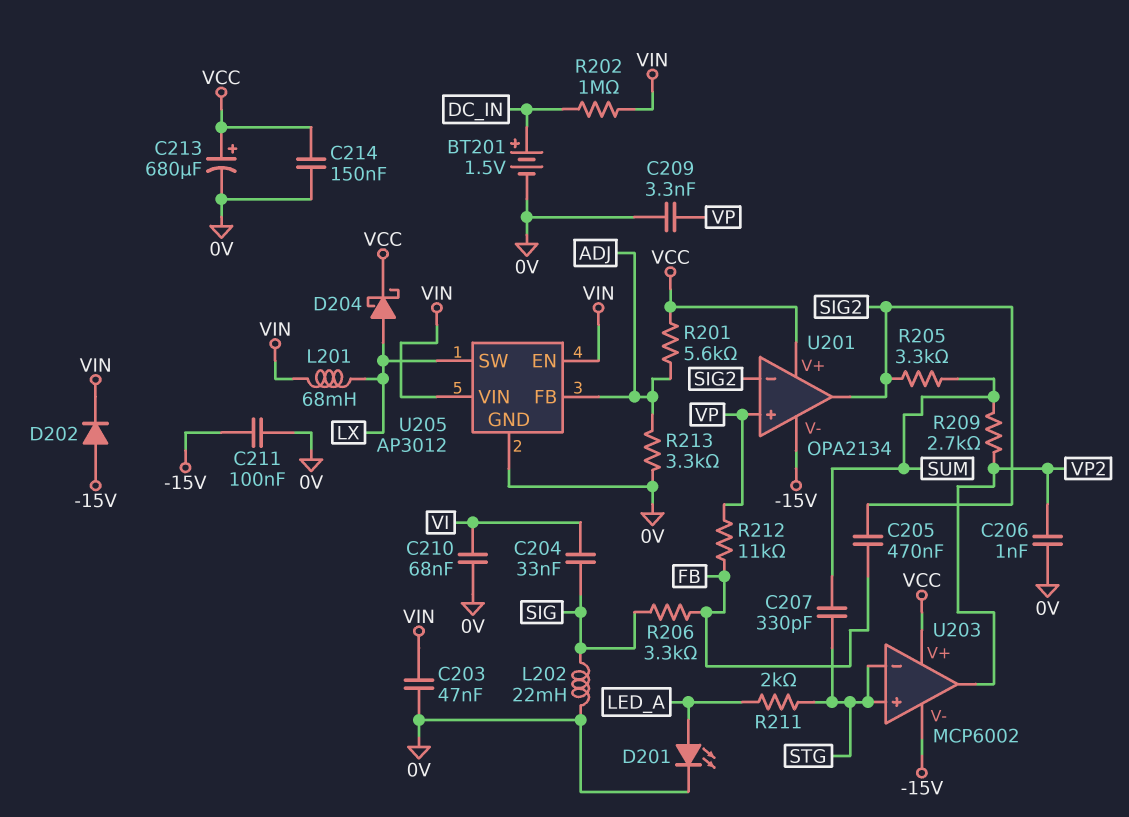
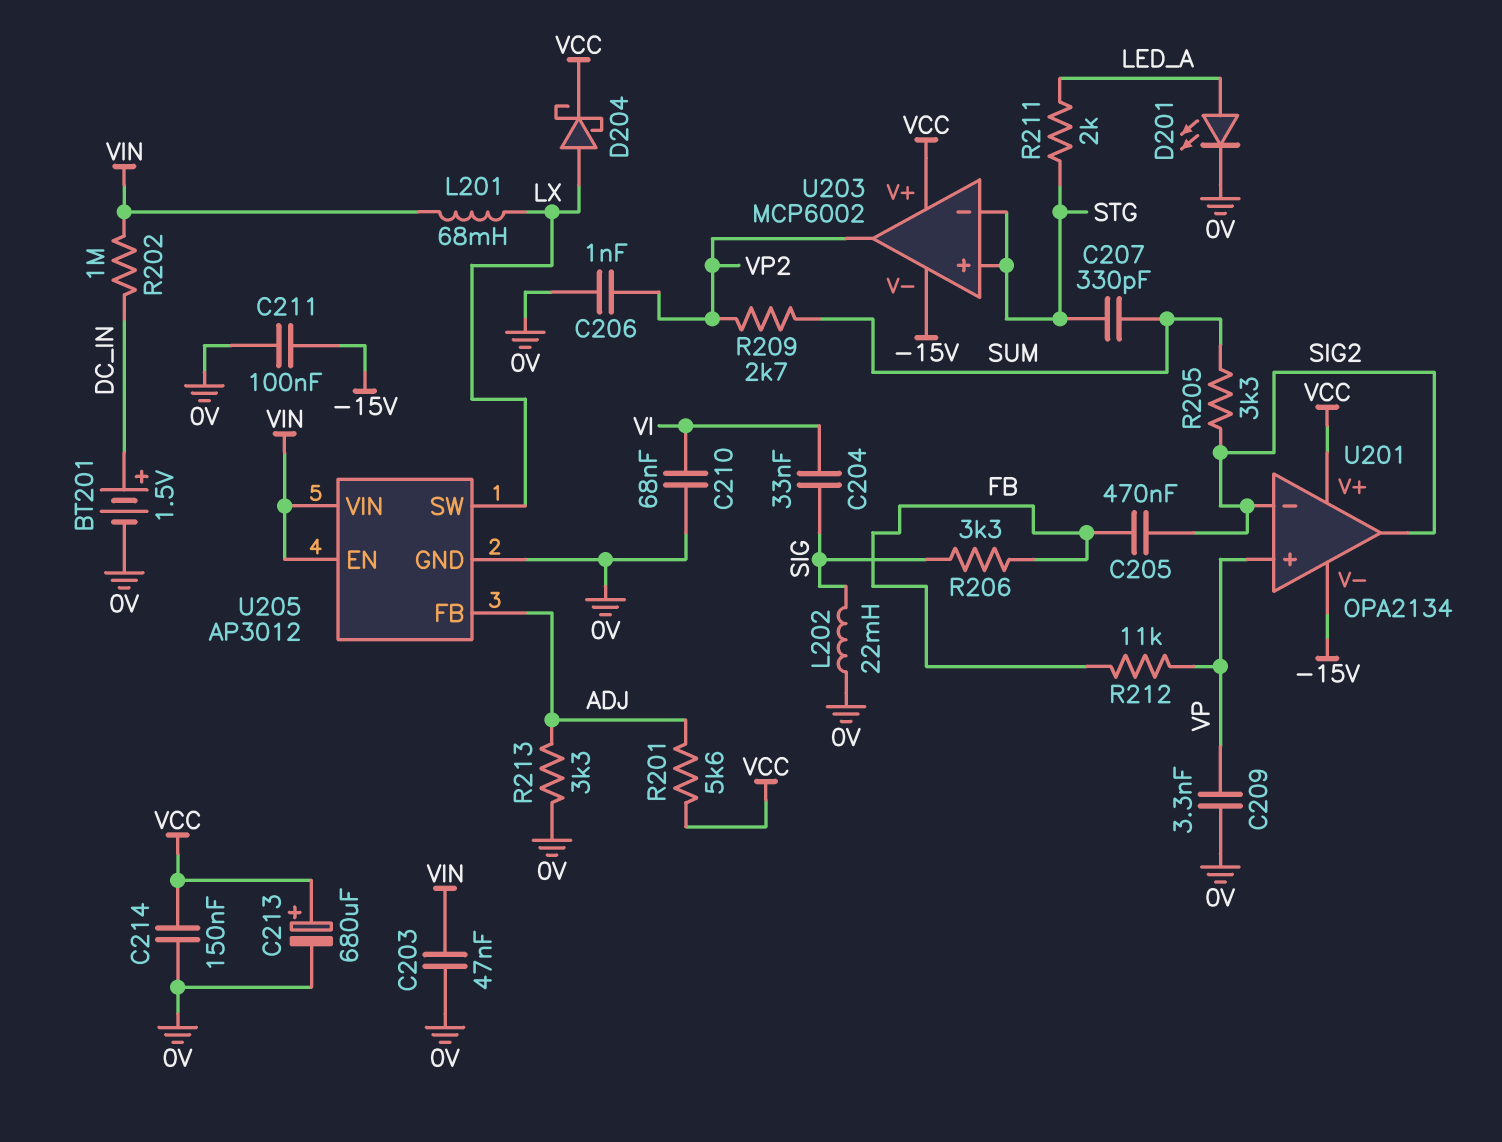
D202: diode (A -15V, K VIN) -> none

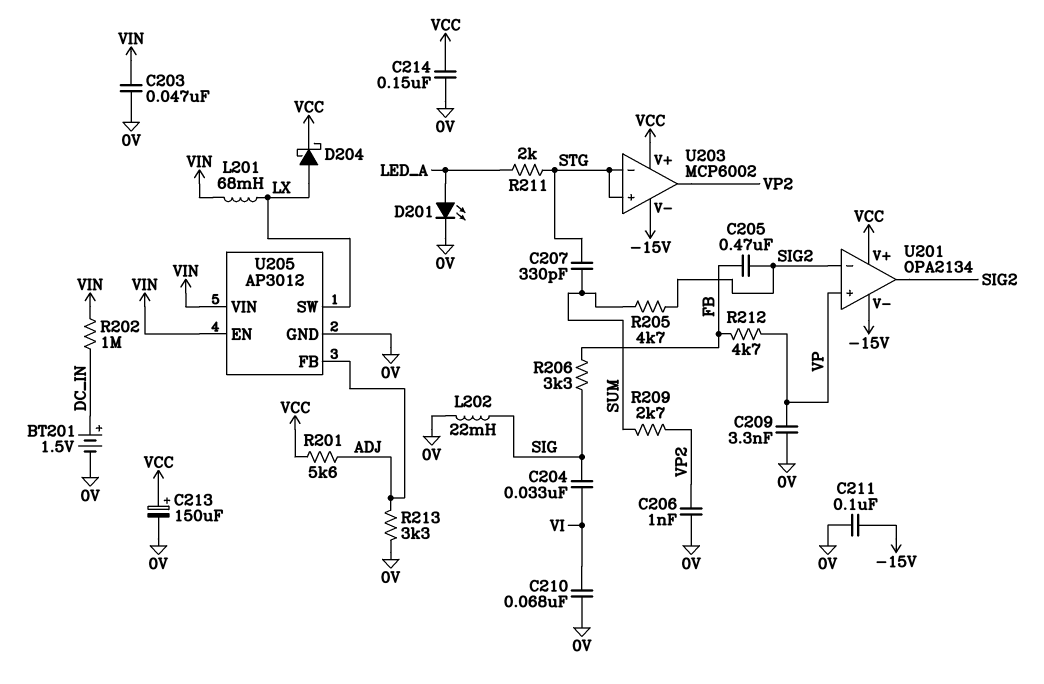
C213: 680uF (plus VCC, minus 0V) -> 150uF (plus VCC, minus 0V)
R205: 3.3k (SIG2, SUM) -> 4.7k (SIG2, SUM)
R212: 11k (FB, VP) -> 4.7k (FB, VP)

